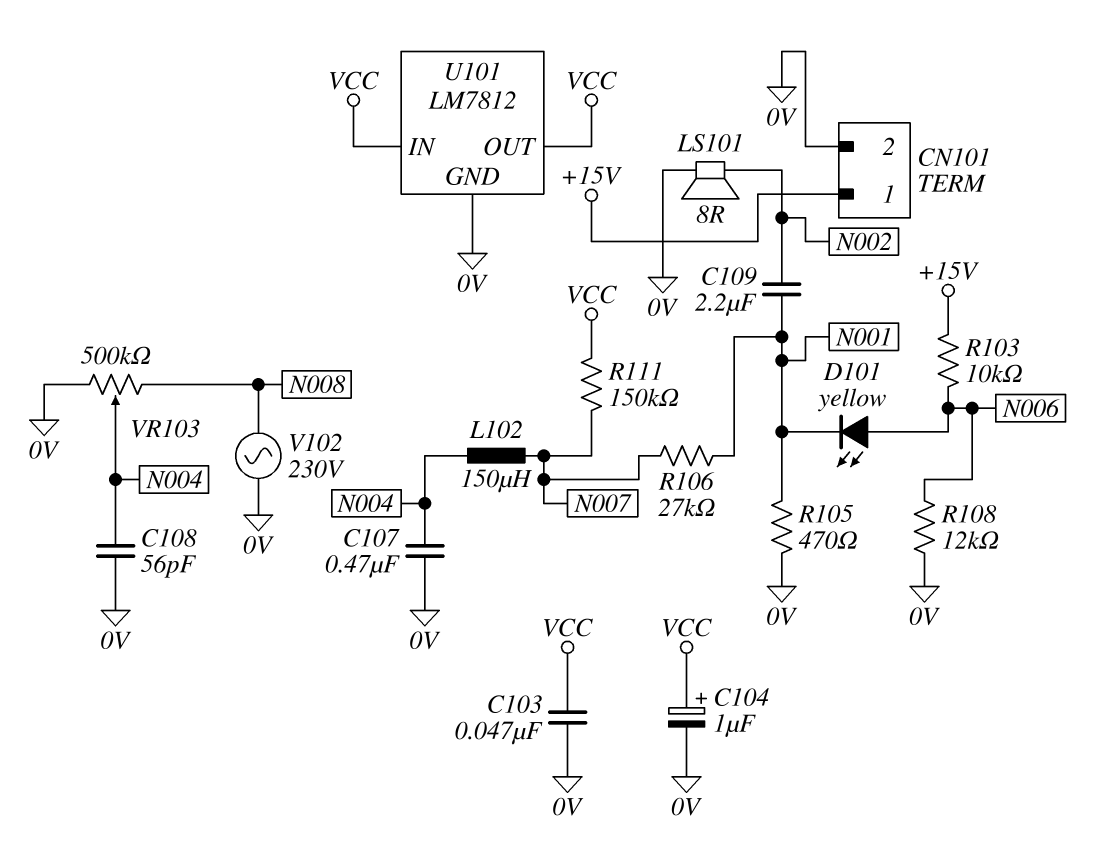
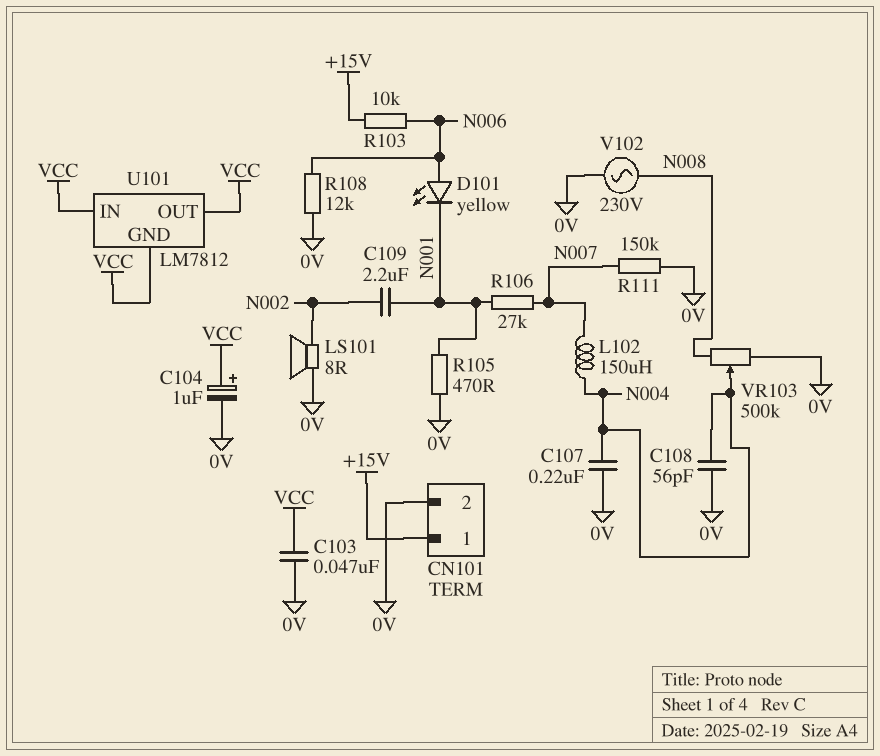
C107: 470nF (0V, N004) -> 220nF (0V, N004)
R111: 150k (N007, VCC) -> 150k (0V, N007)
U101 pin GND: 0V -> VCC

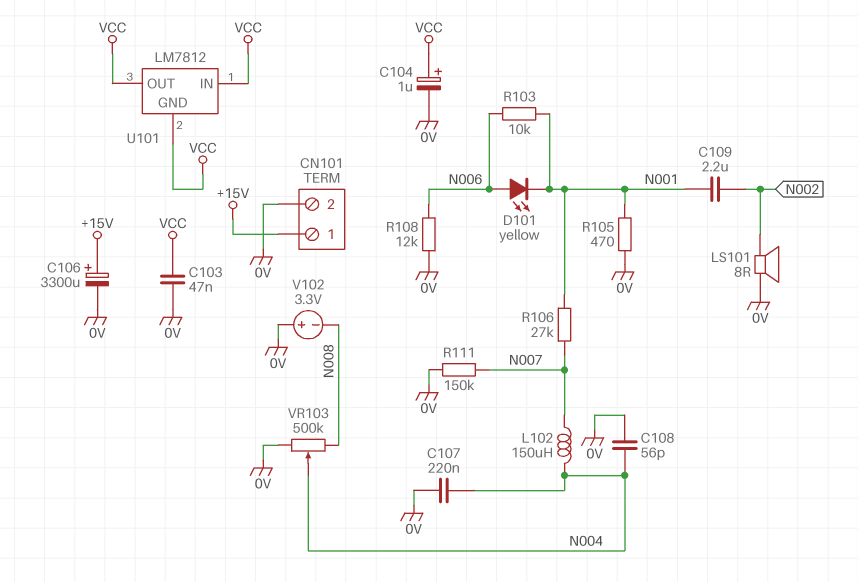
C106: none -> 3300uF (plus +15V, minus 0V)
R103: 10k (+15V, N006) -> 10k (N001, N006)
V102: AC 230V (0V, N008) -> 3.3V (plus 0V, minus N008)

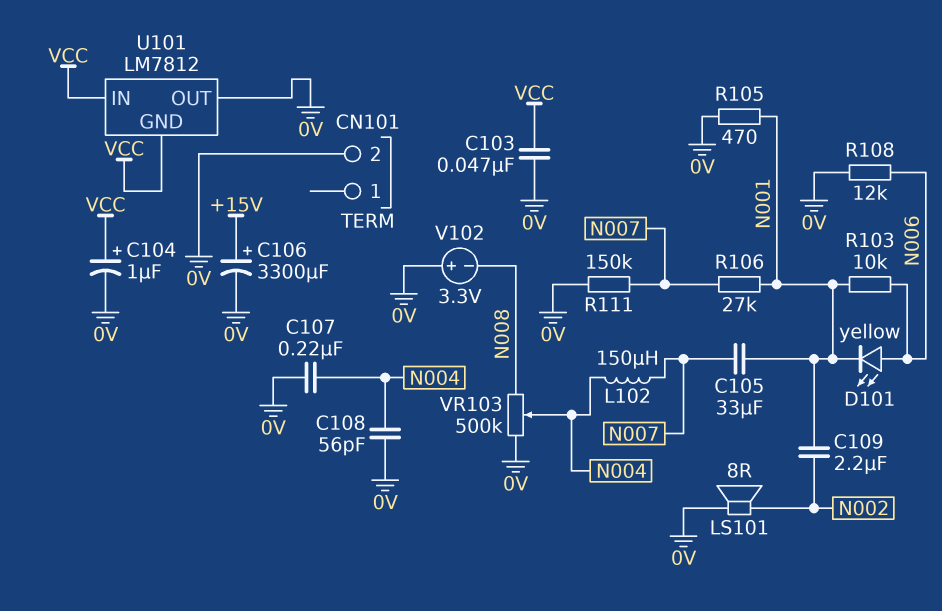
C105: none -> 33uF (N001, N007)
CN101 pin 1: +15V -> none
U101 pin OUT: VCC -> 0V

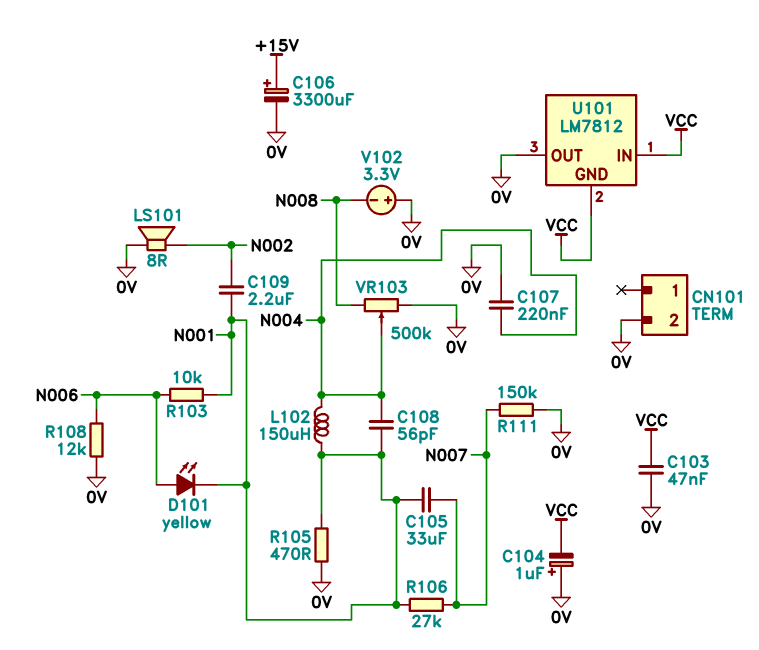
C104: 1uF (plus VCC, minus 0V) -> 1uF (plus 0V, minus VCC)
C108: 56pF (0V, N004) -> 56pF (N001, N004)
L102: 150uH (N004, N007) -> 150uH (N001, N004)

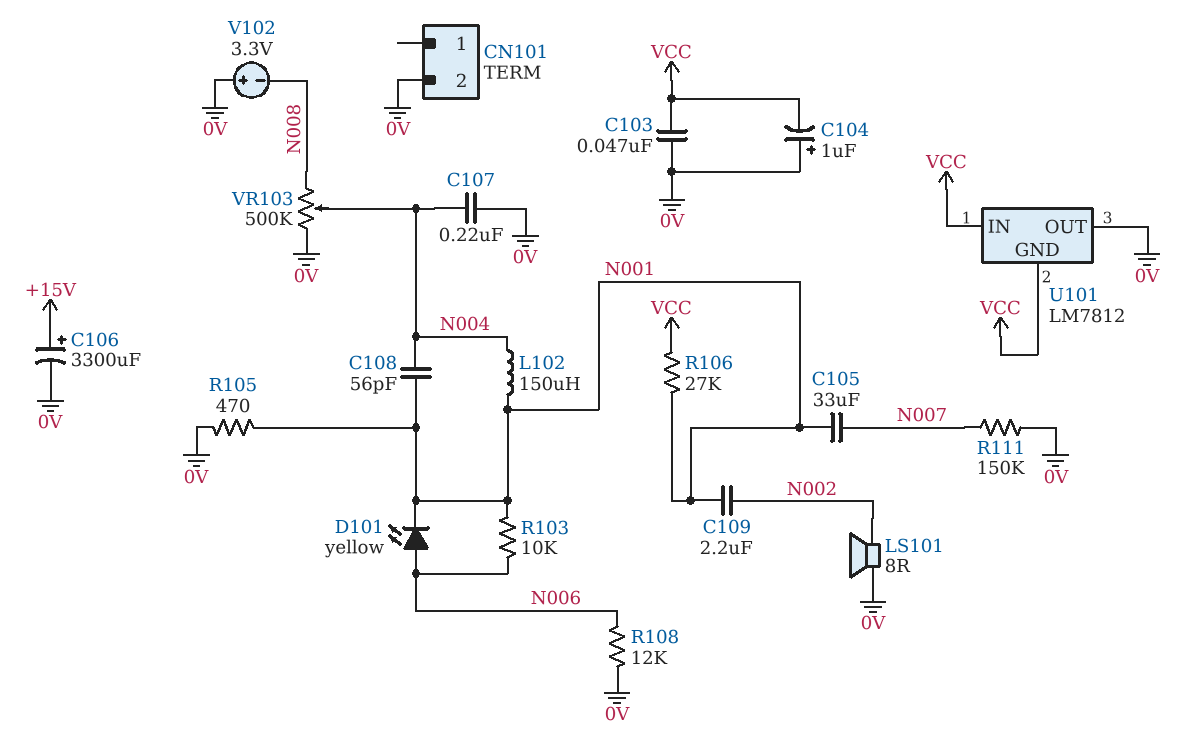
R106: 27k (N001, N007) -> 27k (N001, VCC)

